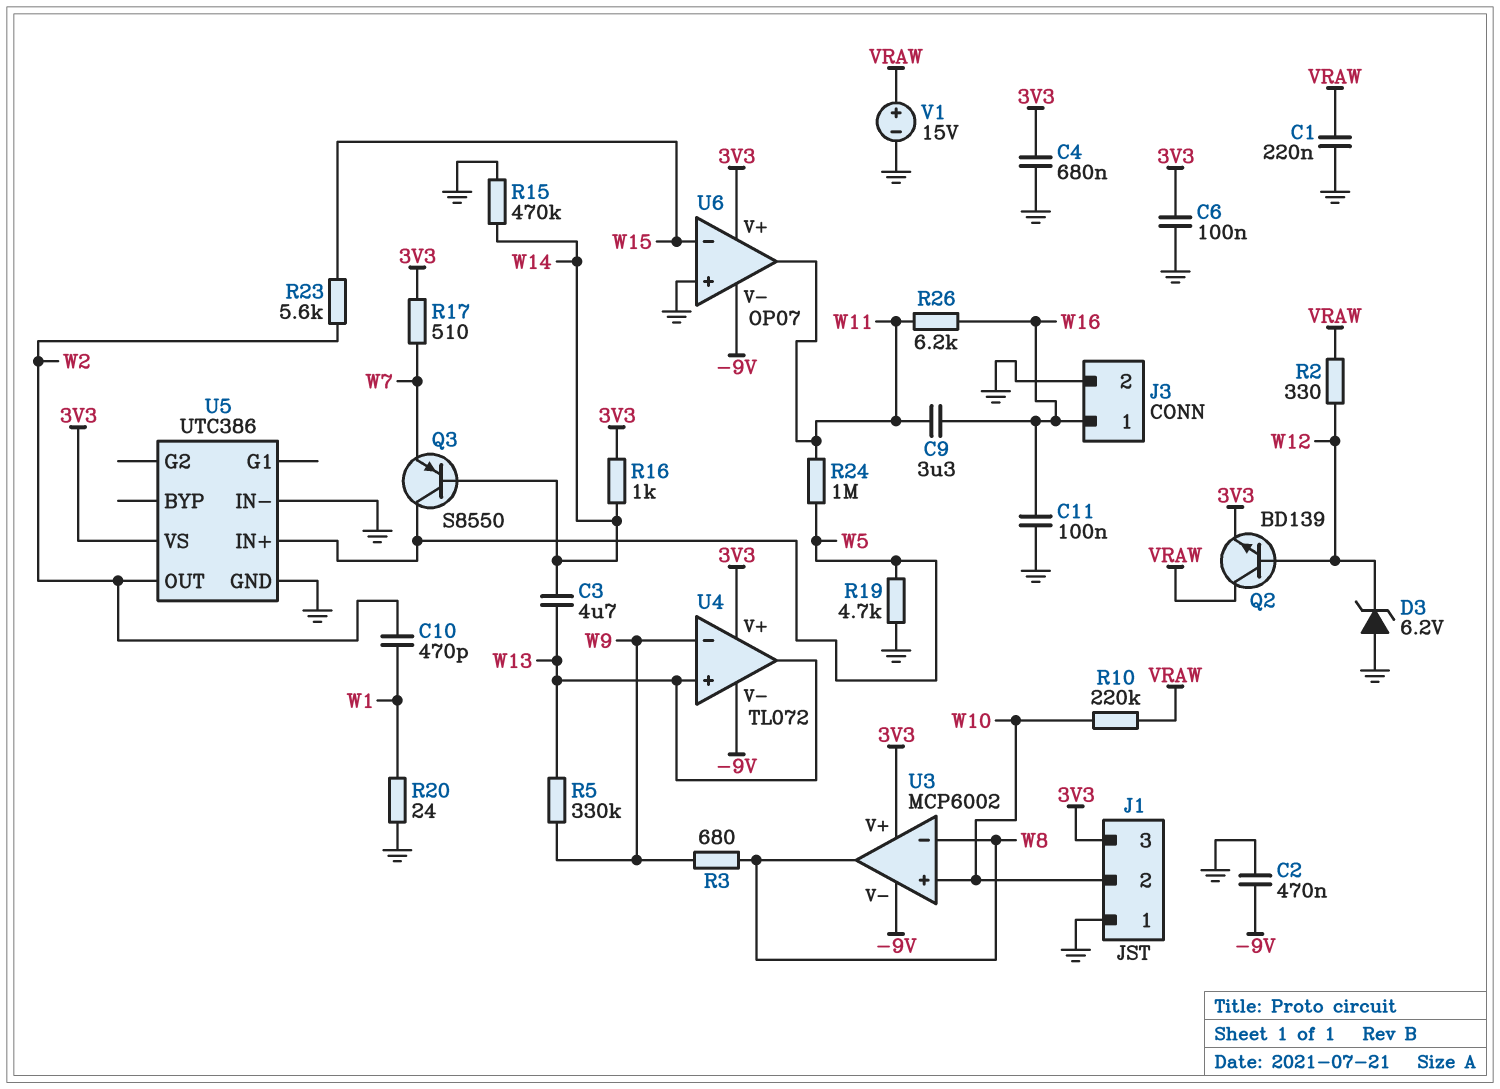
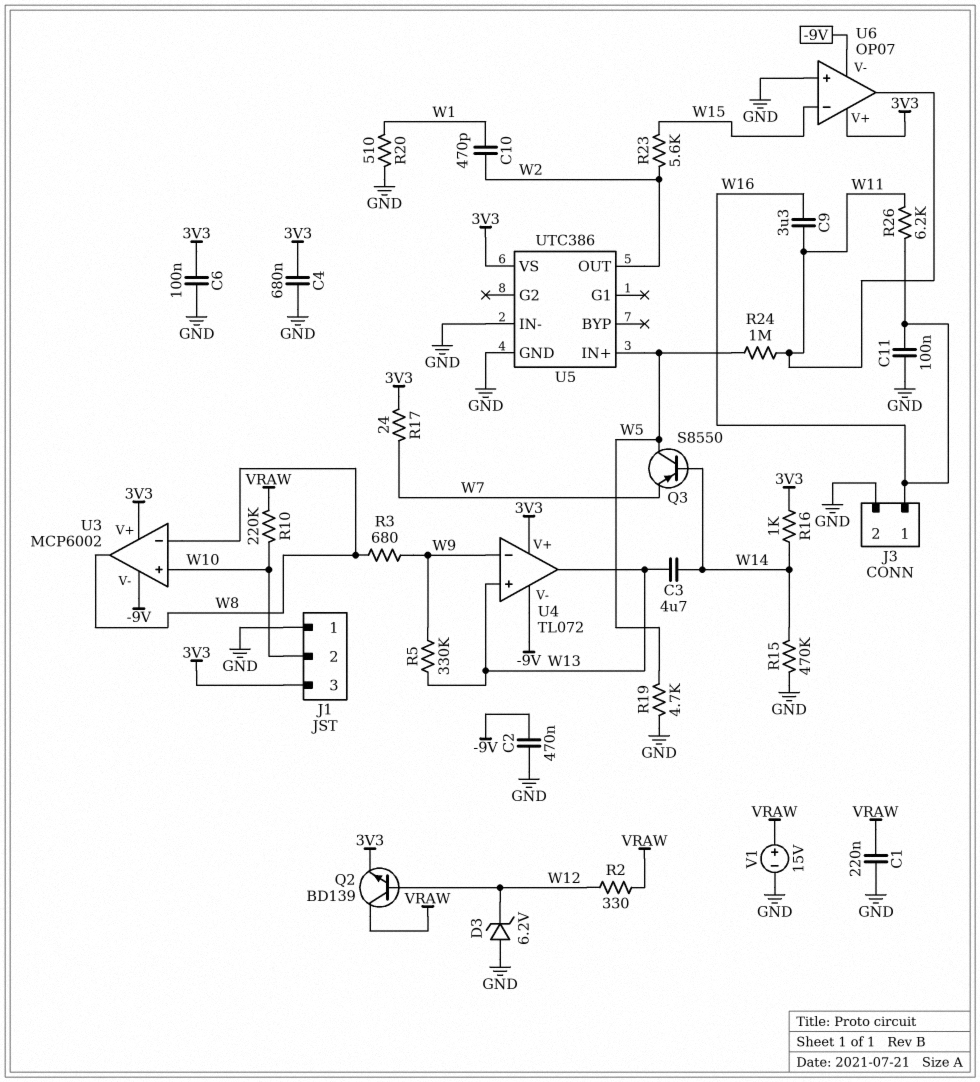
R17: 510 (3V3, W7) -> 24 (3V3, W7)
R20: 24 (GND, W1) -> 510 (GND, W1)

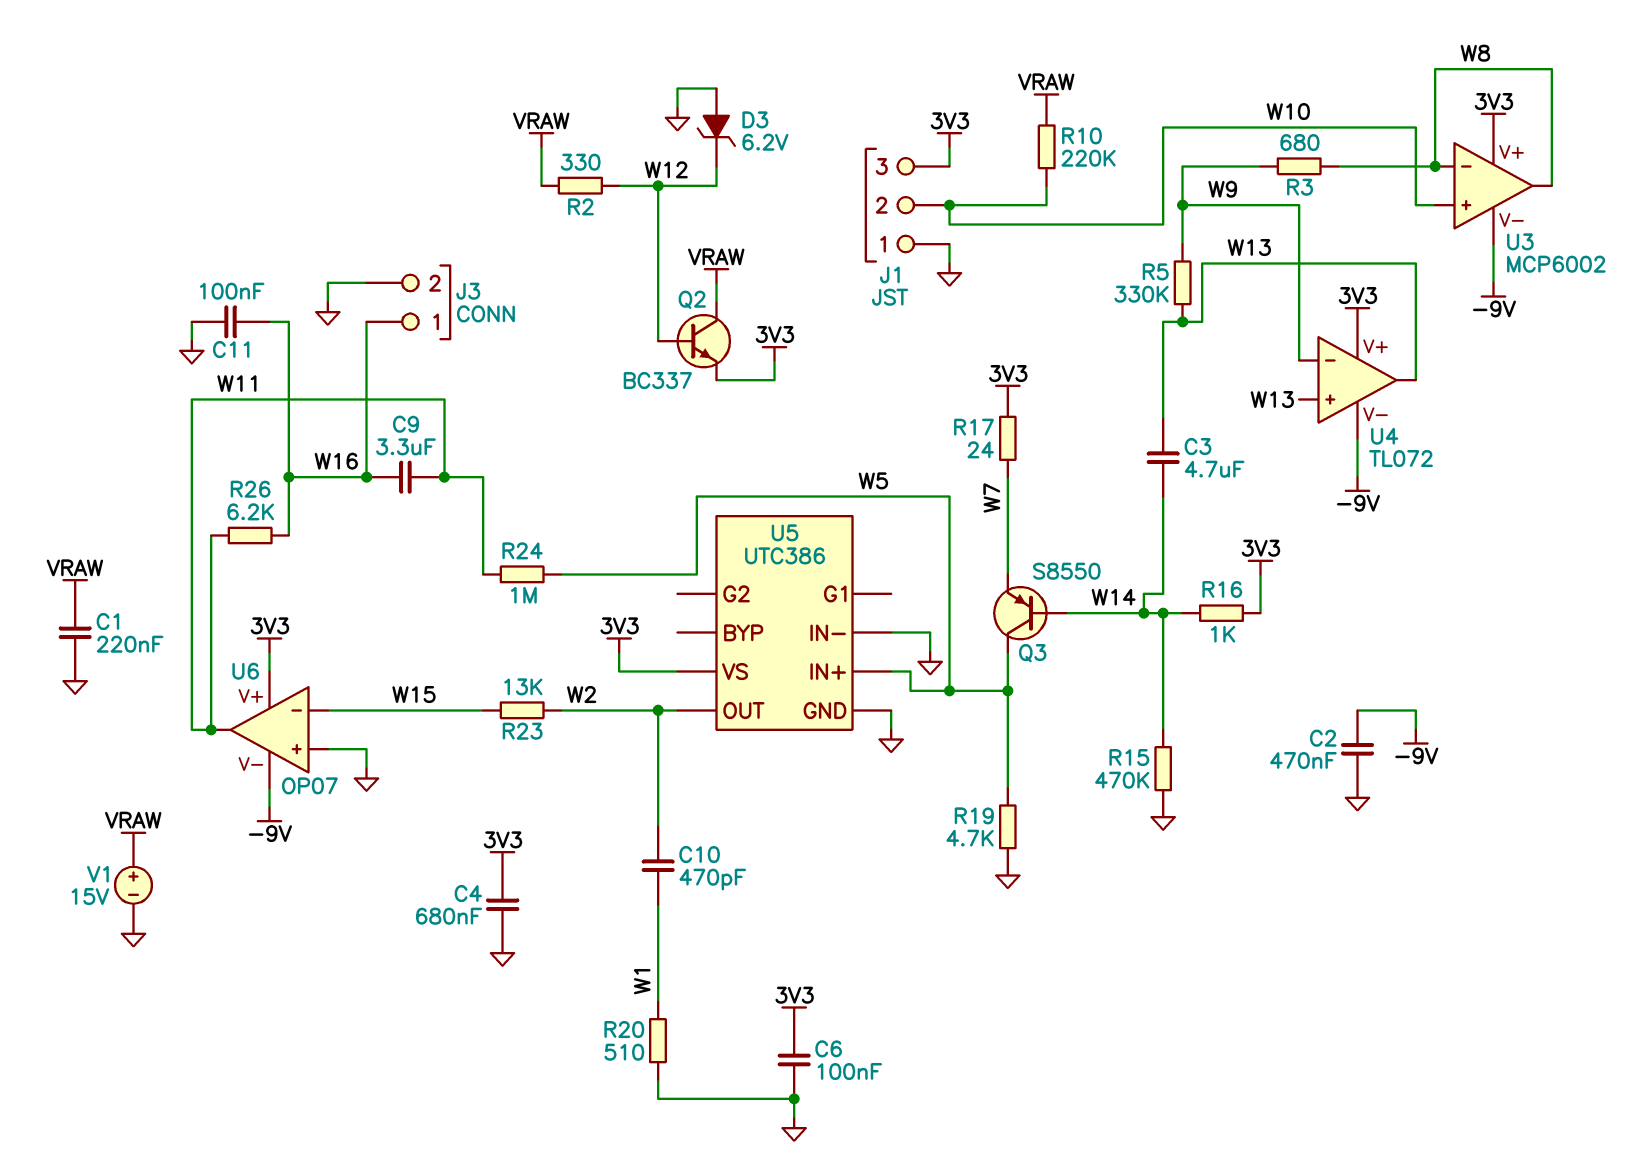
Q2: NPN BD139 (B W12, C VRAW, E 3V3) -> NPN BC337 (B W12, C VRAW, E 3V3)
R23: 5.6k (W2, W15) -> 13k (W2, W15)

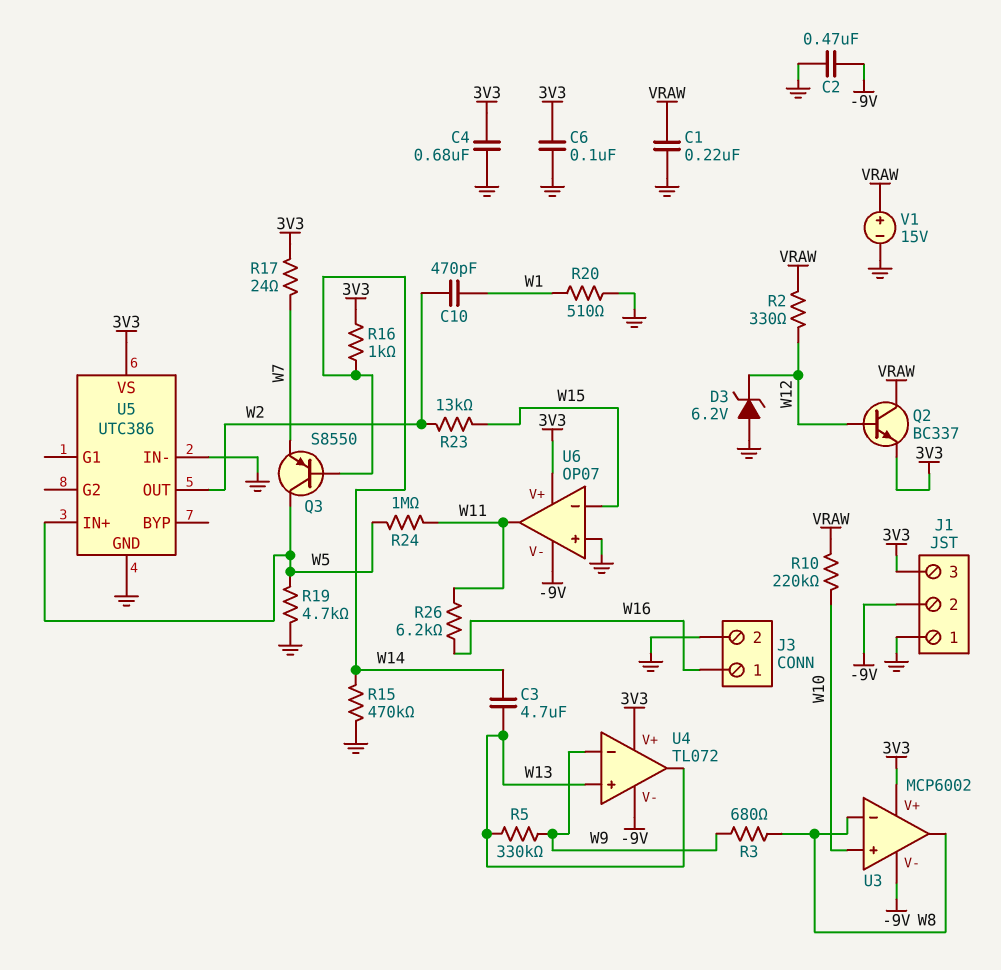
C9: 3.3uF (W11, W16) -> none
C11: 100nF (GND, W16) -> none
J1 pin 2: W10 -> -9V

